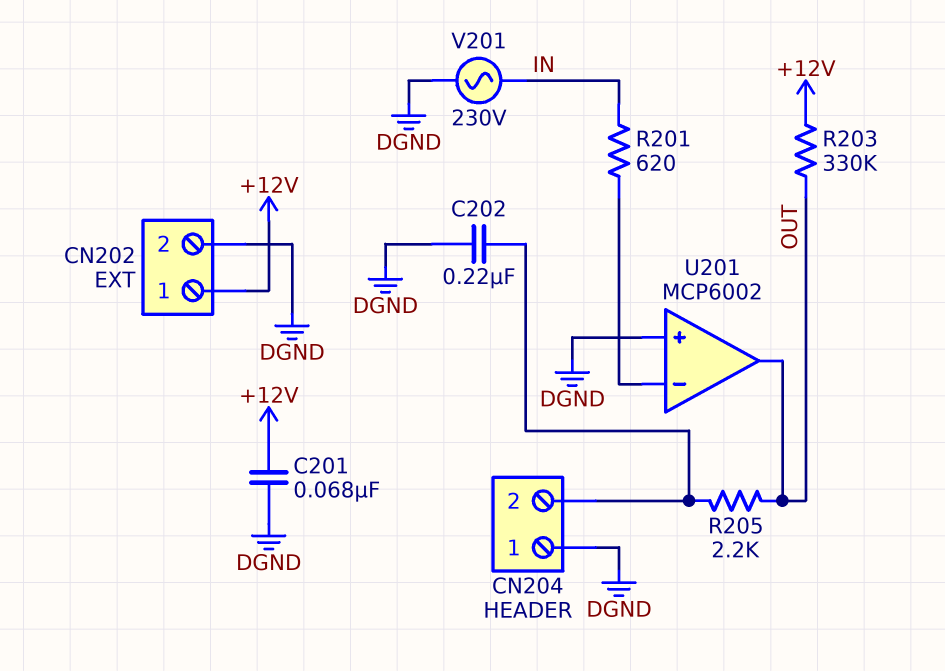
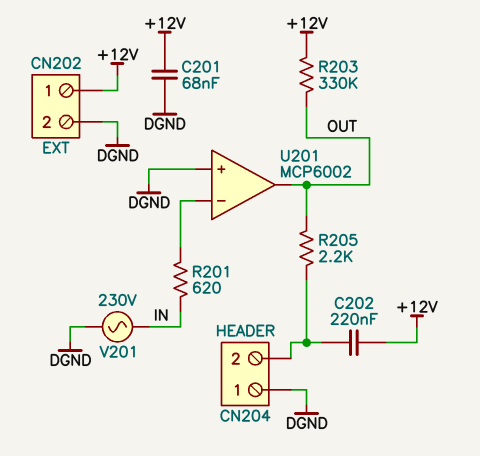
C202: 220nF (CN204/2, DGND) -> 220nF (+12V, CN204/2)

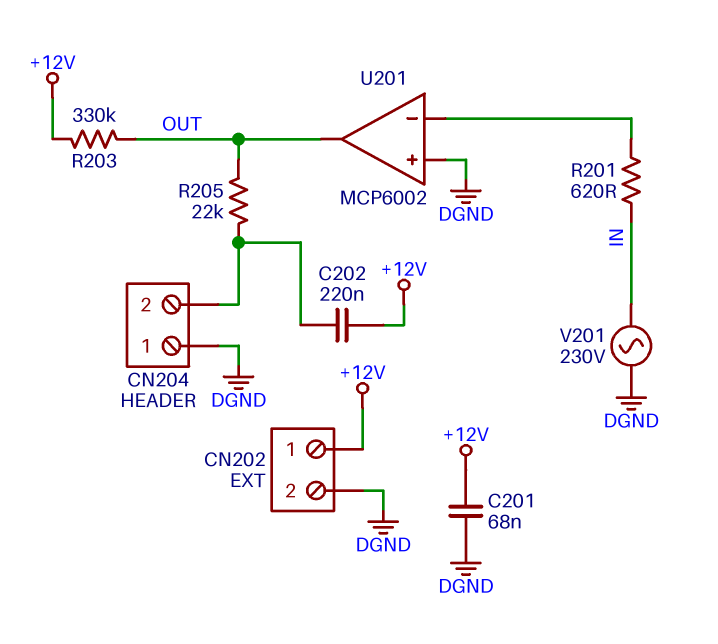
R205: 2.2k (CN204/2, OUT) -> 22k (CN204/2, OUT)

